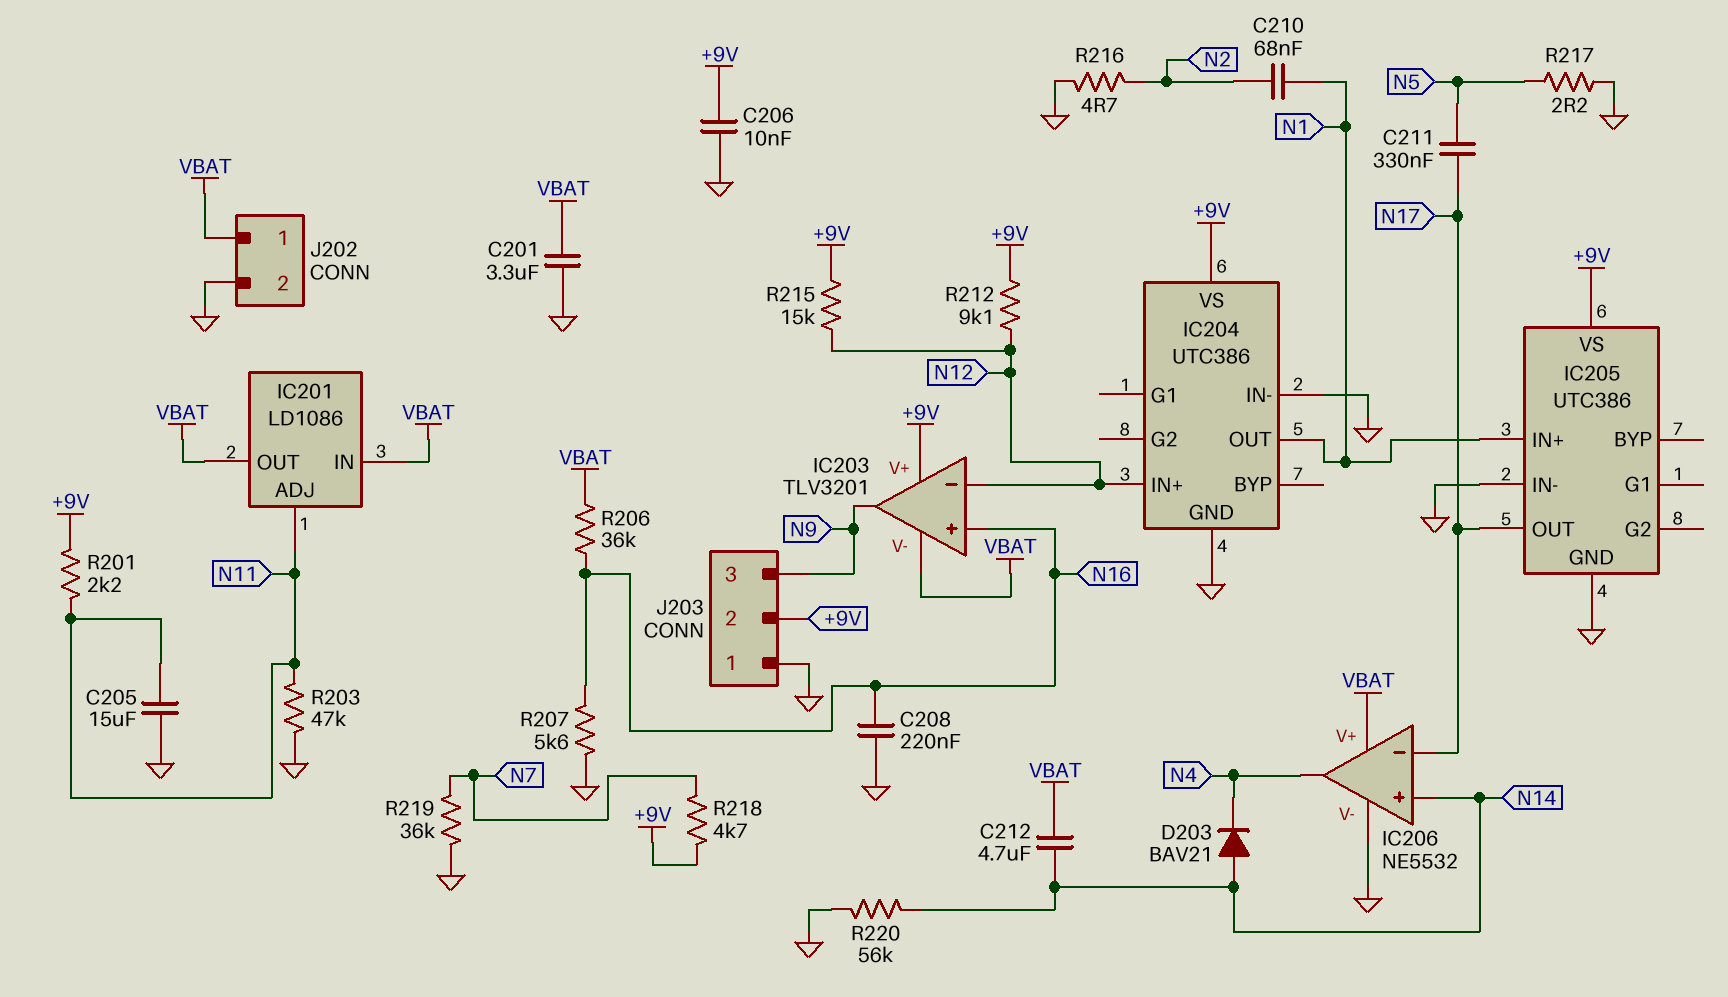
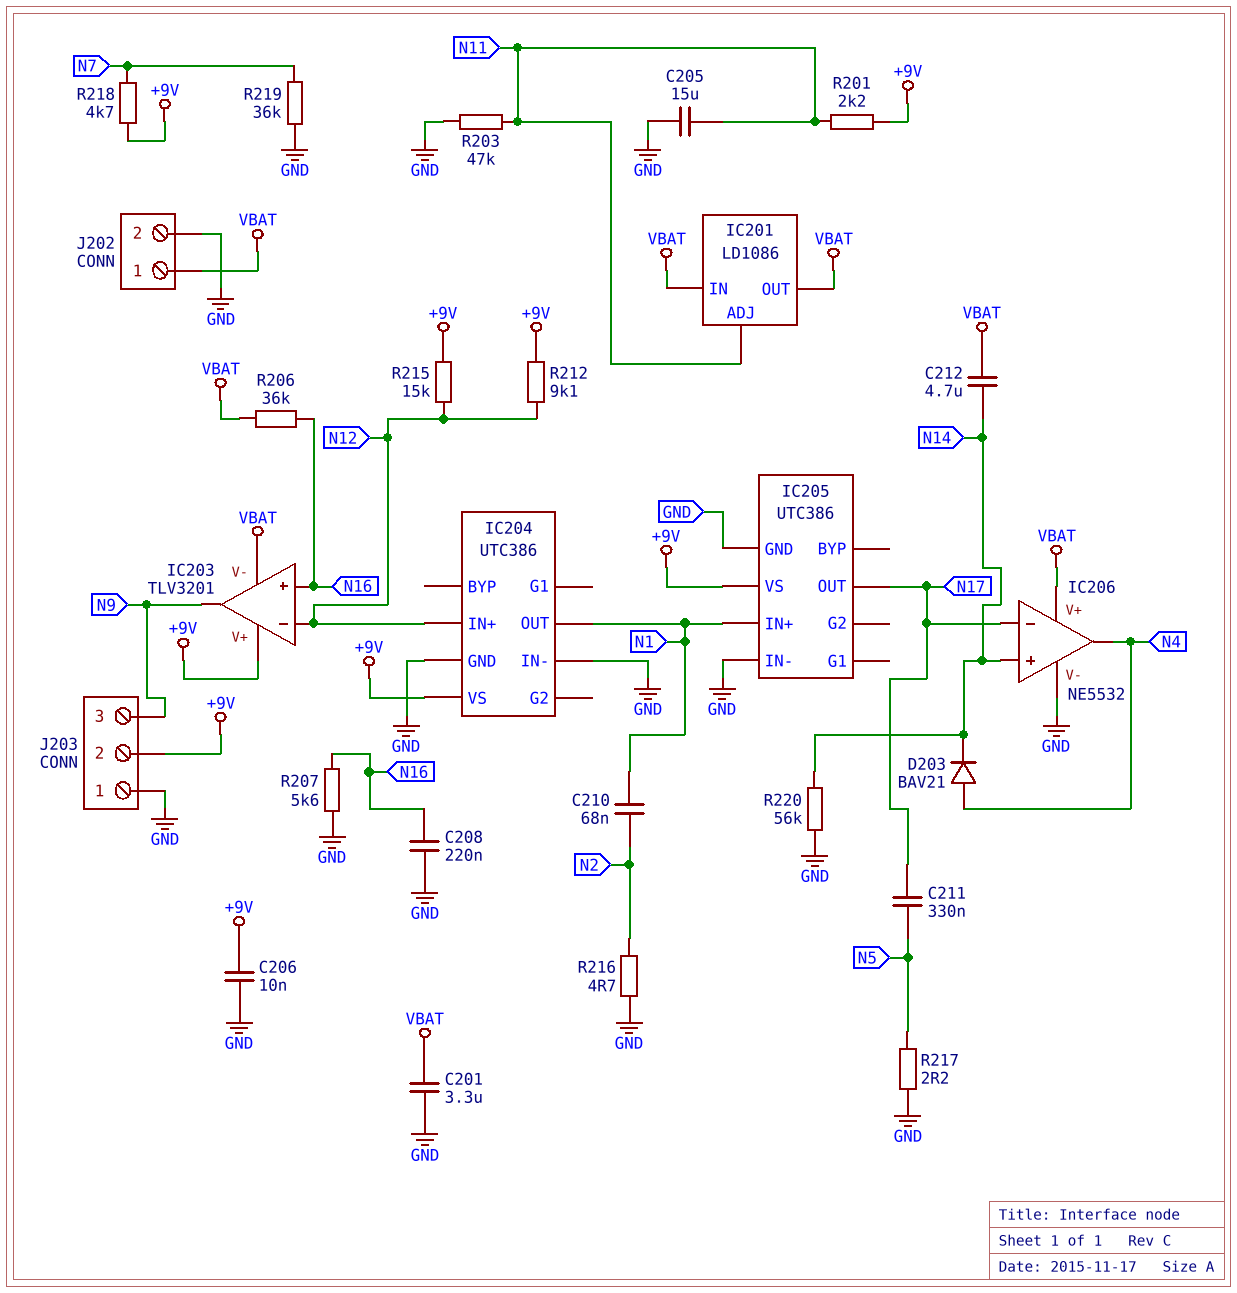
D203: diode BAV21 (A N14, K N4) -> diode BAV21 (A N4, K N14)

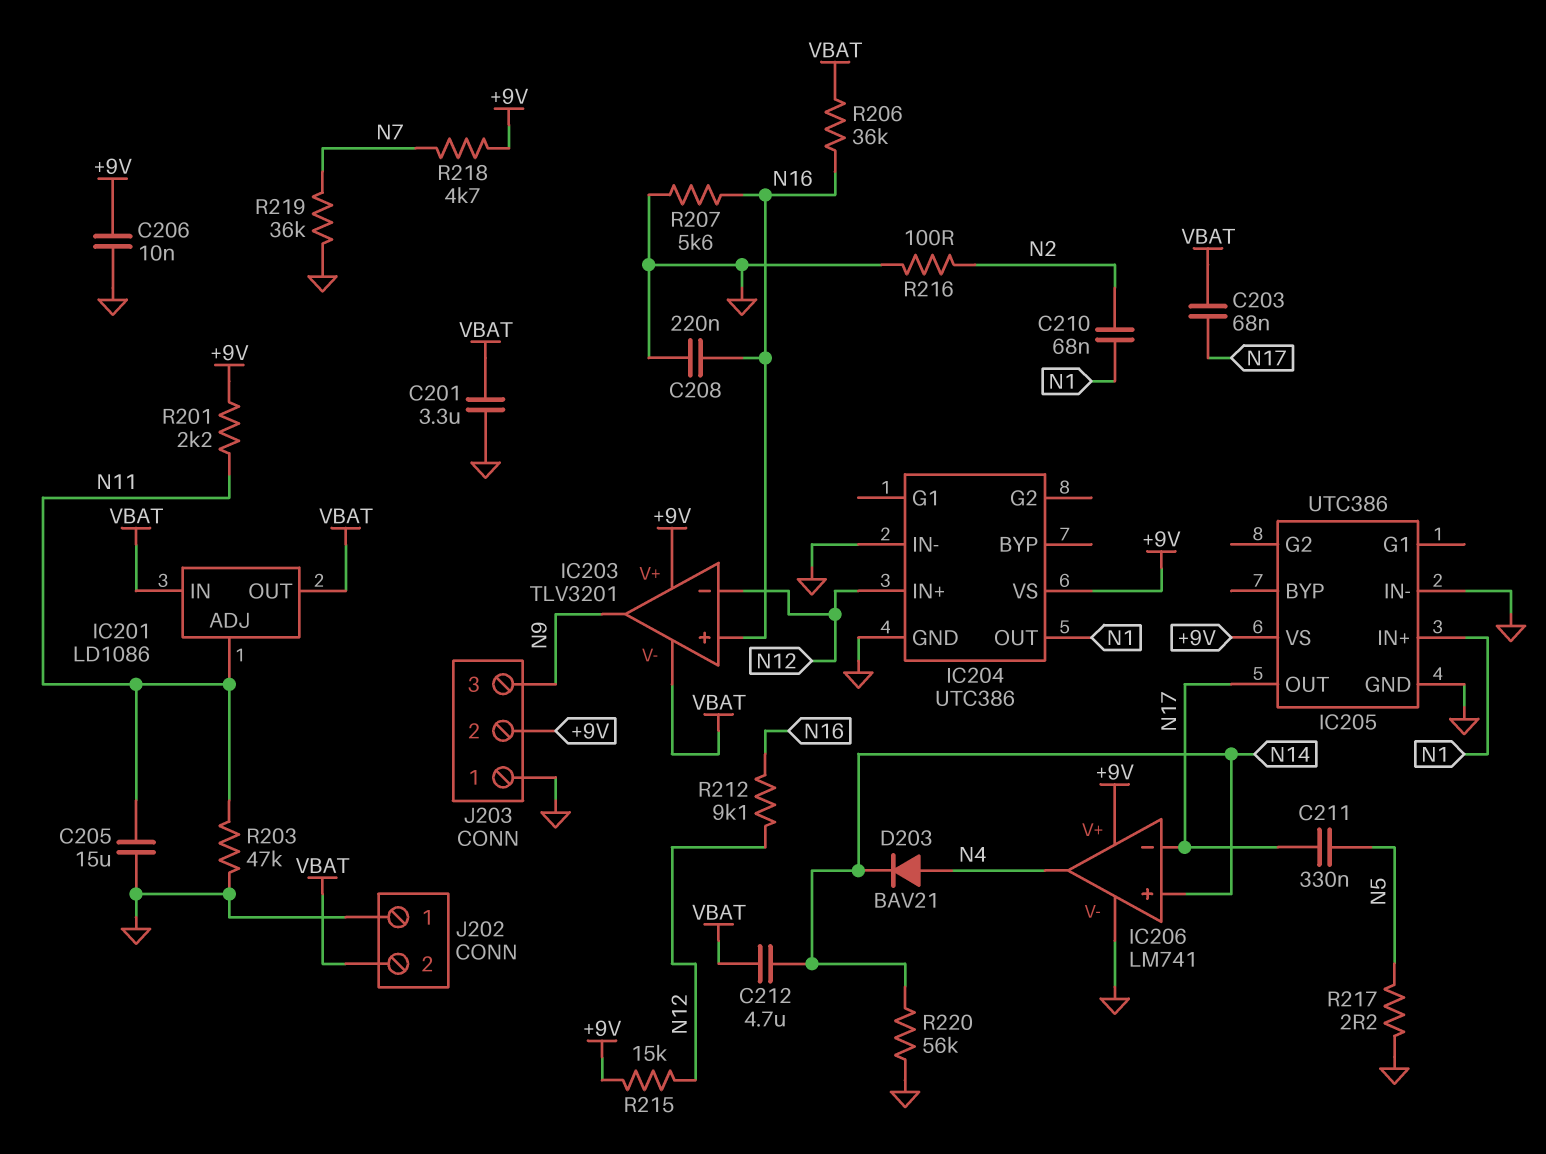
C203: none -> 68nF (N17, VBAT)
IC206: NE5532 -> LM741
IC206 pin V+: VBAT -> +9V
J202 pin 1: VBAT -> GND
J202 pin 2: GND -> VBAT
R212: 9.1k (+9V, N12) -> 9.1k (N12, N16)
R216: 4.7 (GND, N2) -> 100 (GND, N2)

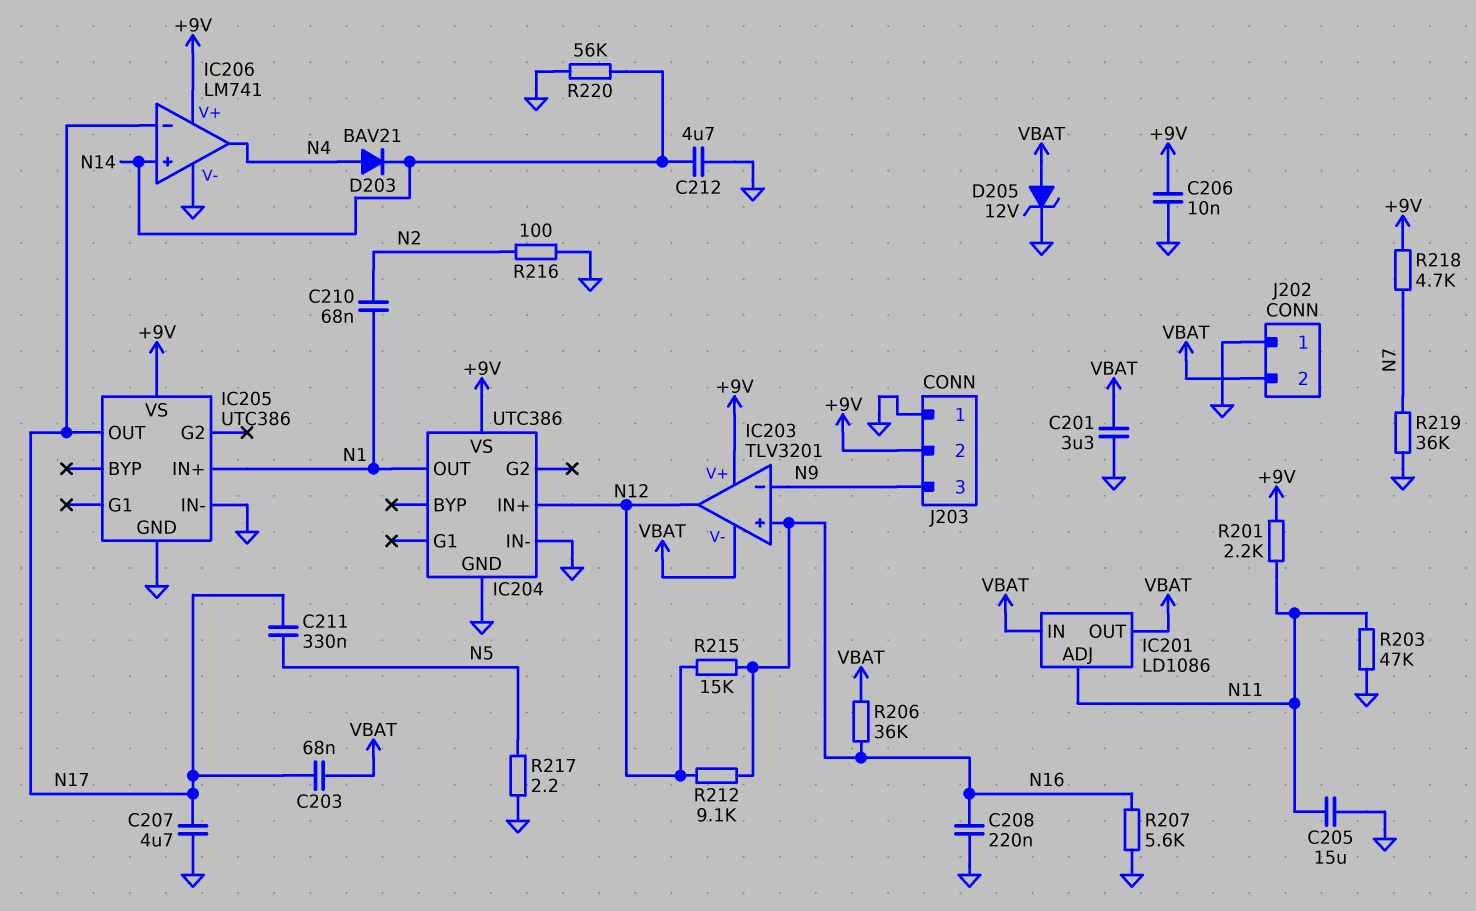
C207: none -> 4.7uF (GND, N17)
C212: 4.7uF (N14, VBAT) -> 4.7uF (GND, N14)
D205: none -> zener 12V (A VBAT, K GND)
IC203 pin in-: N12 -> N9
IC203 pin out: N9 -> N12
R215: 15k (+9V, N12) -> 15k (N12, N16)

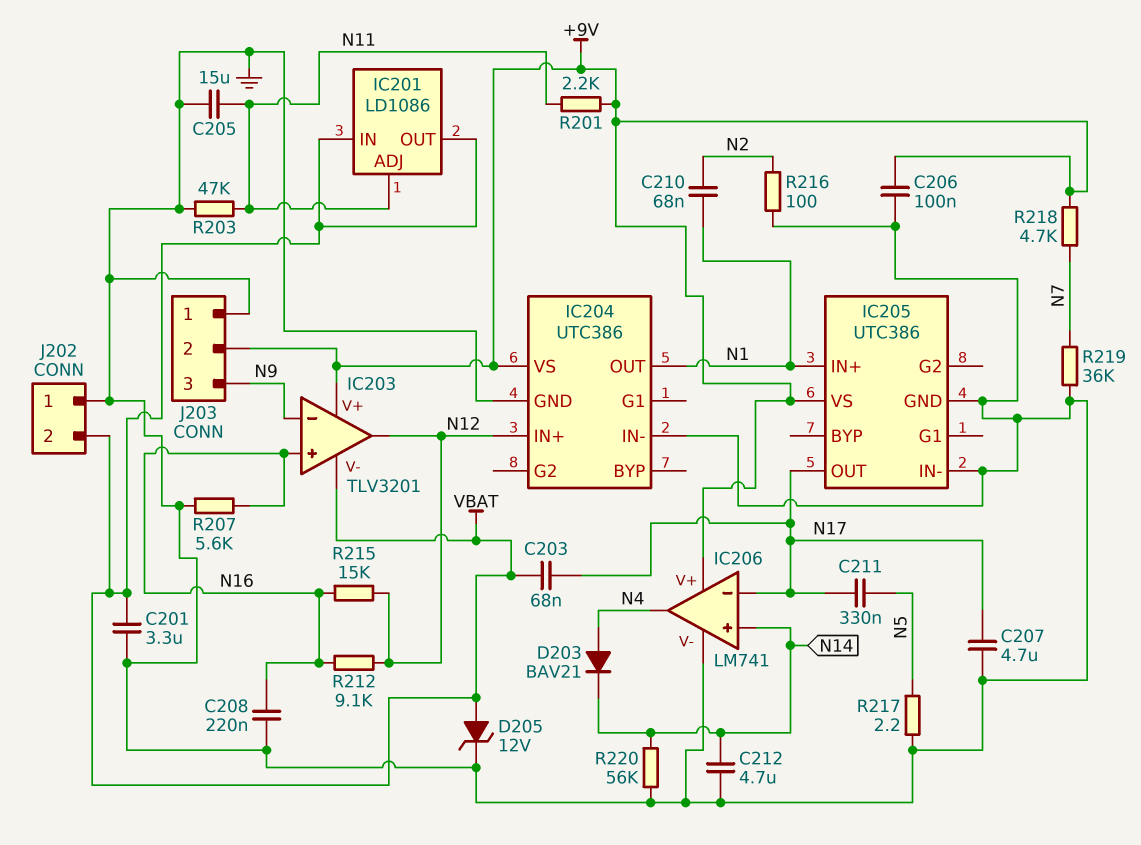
C206: 10nF (+9V, GND) -> 100nF (+9V, GND)
R206: 36k (N16, VBAT) -> none

